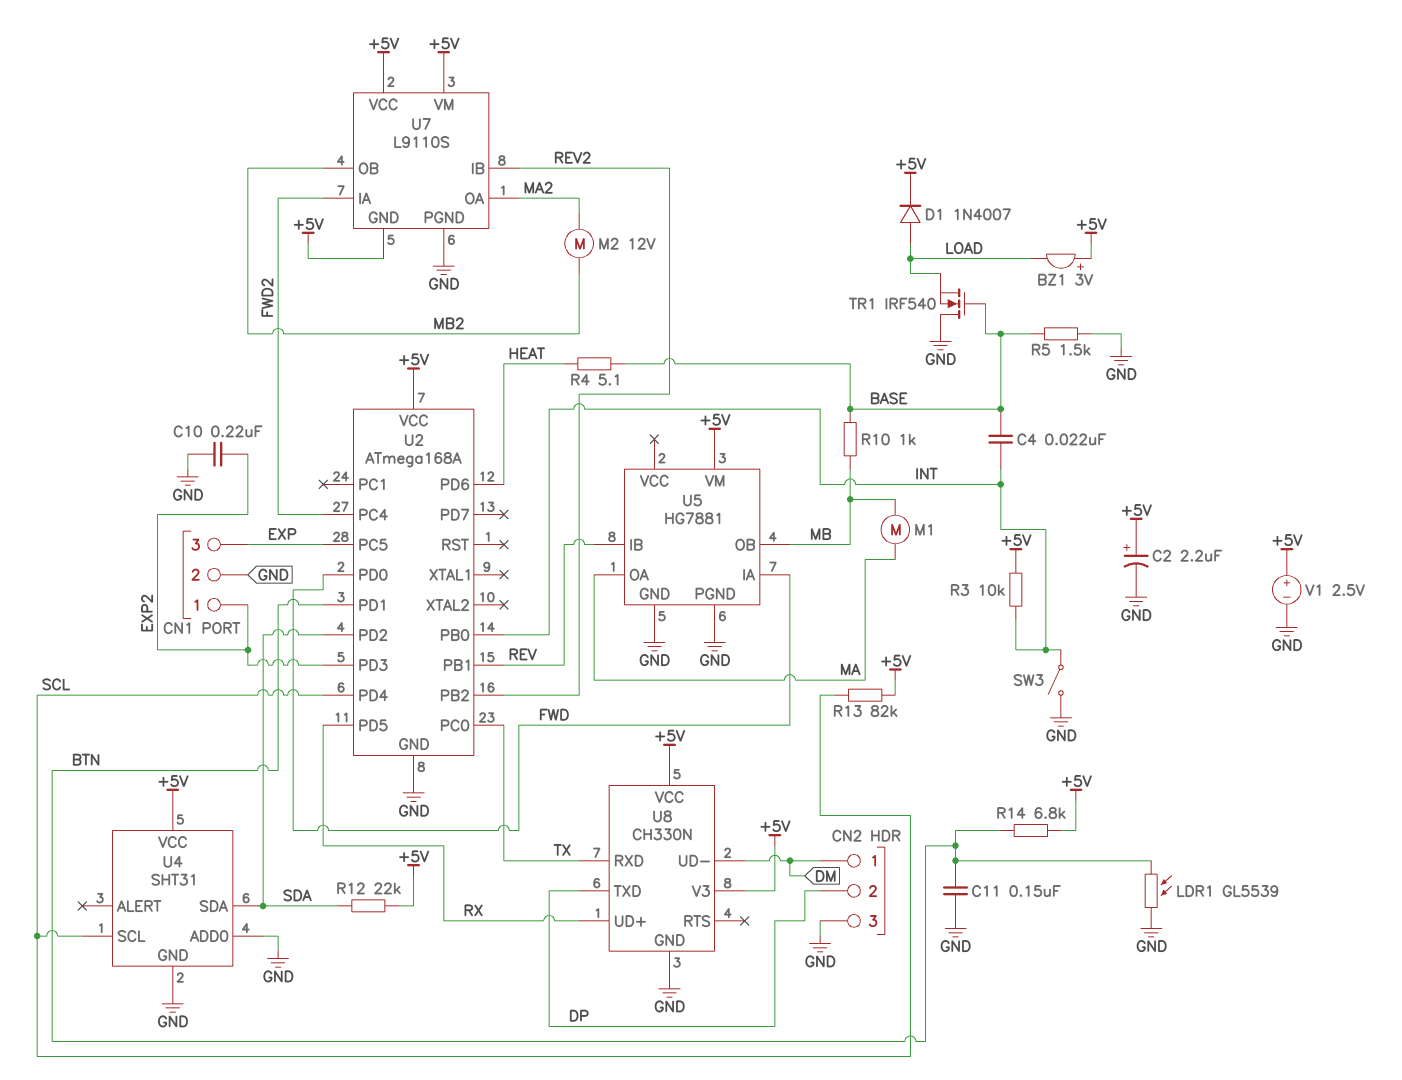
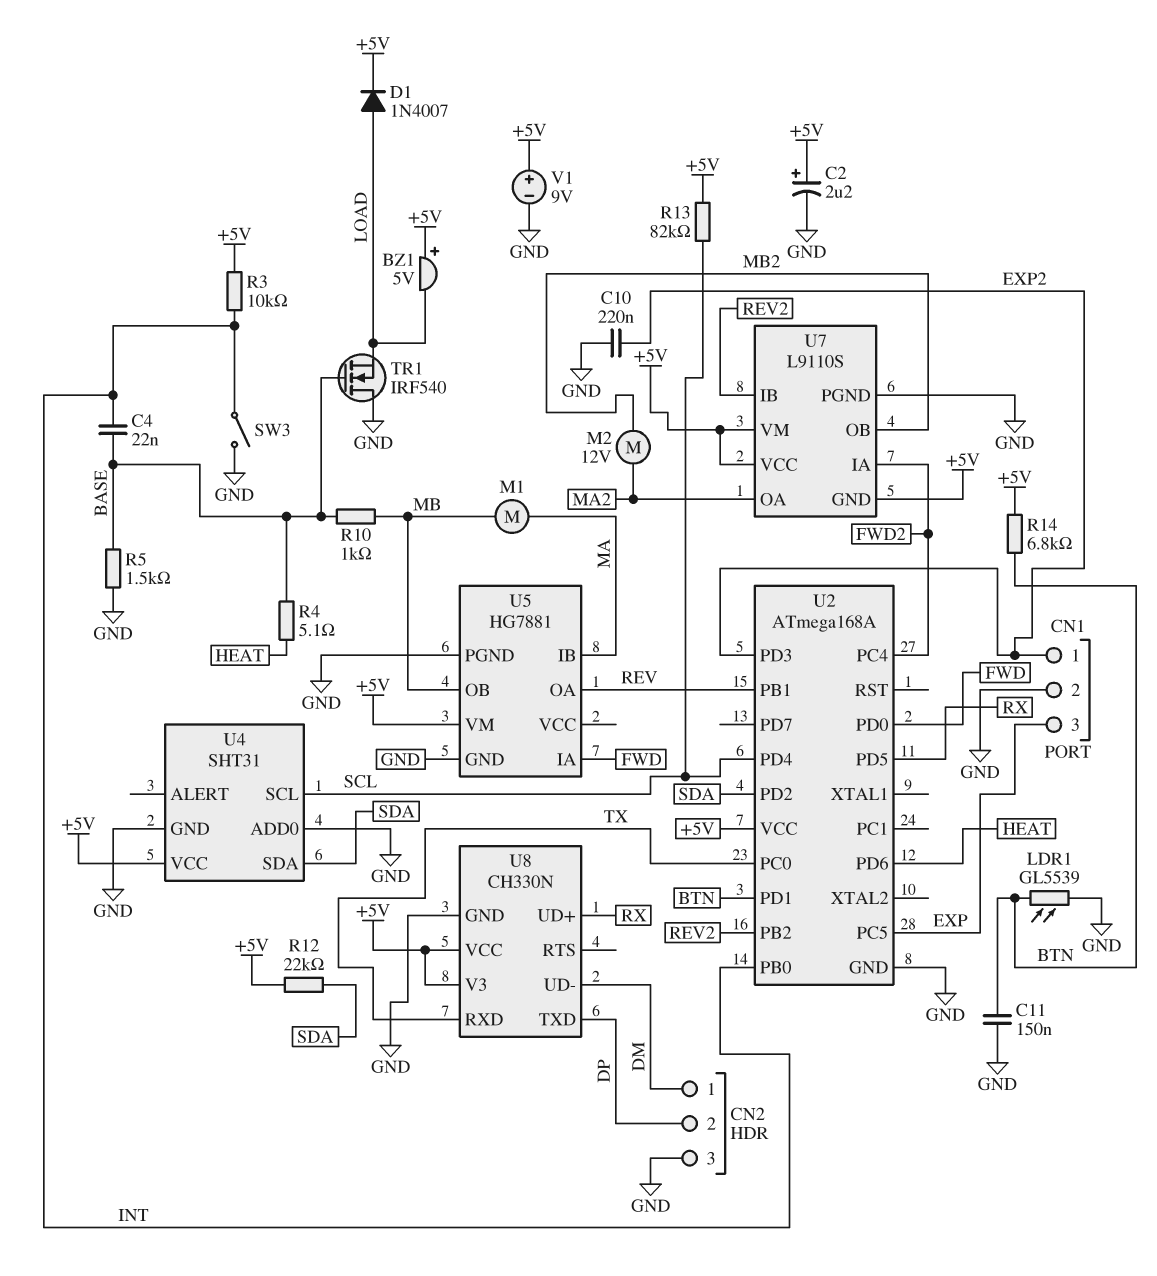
BZ1: buzzer 3V (plus +5V, minus LOAD) -> buzzer 5V (plus +5V, minus LOAD)
U5 pin IB: REV -> MA
U5 pin OA: MA -> REV
V1: 2.5V (plus +5V, minus GND) -> 9V (plus +5V, minus GND)

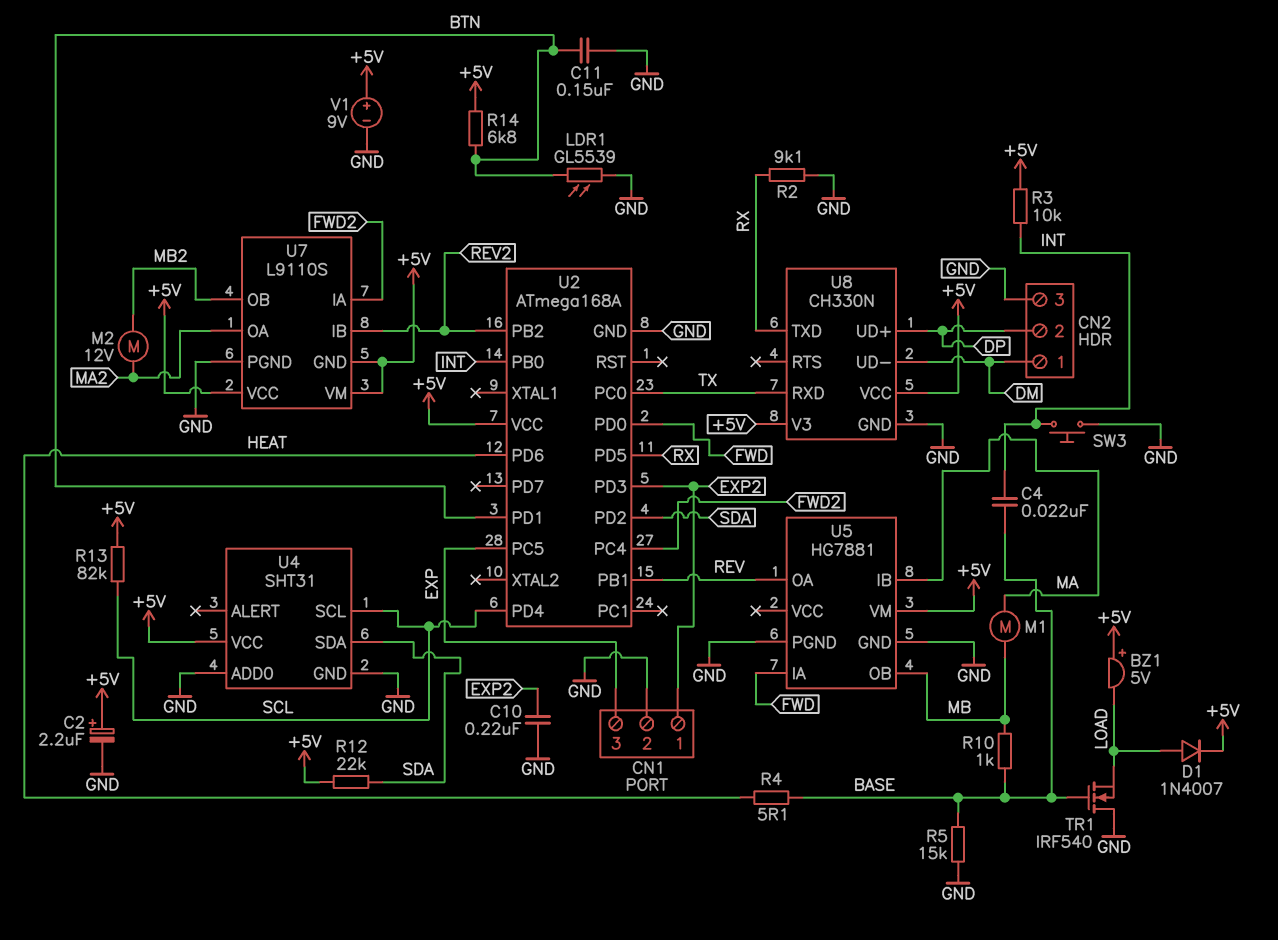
R2: none -> 9.1k (GND, RX)
R5: 1.5k (BASE, GND) -> 15k (BASE, GND)
SW3: switch (GND, INT) -> button (GND, INT)
U8 pin TXD: DP -> RX
U8 pin UD+: RX -> DP

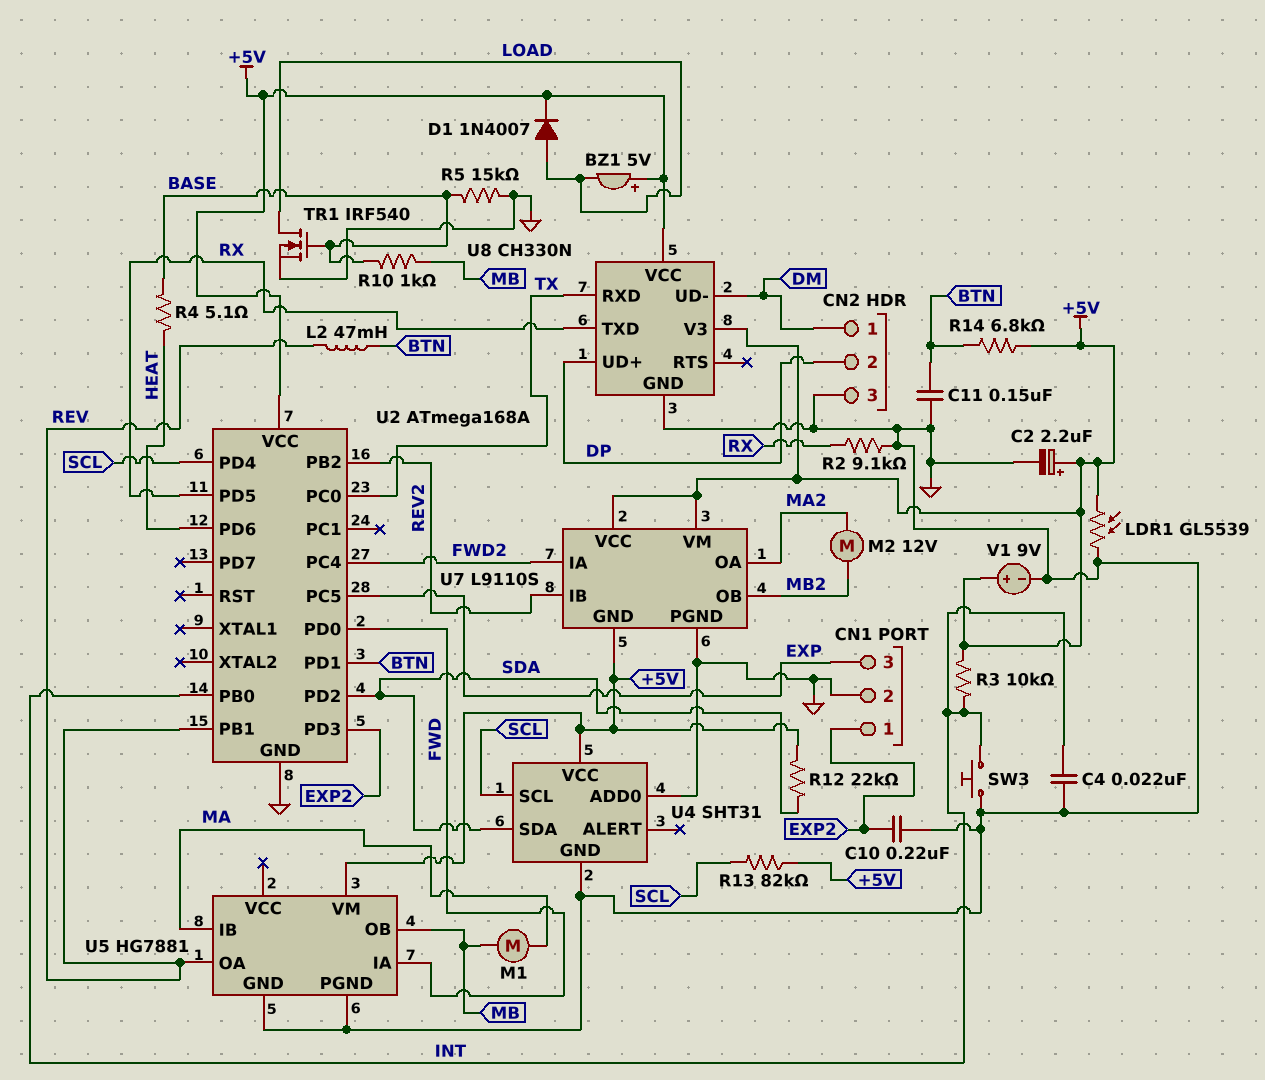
C4: 22nF (BASE, INT) -> 22nF (GND, INT)
L2: none -> 47mH (BTN, REV)
LDR1: GL5539 (BTN, GND) -> GL5539 (+5V, GND)
TR1: NMOS IRF540 (G BASE, D GND, S LOAD) -> NMOS IRF540 (G BASE, D LOAD, S GND)

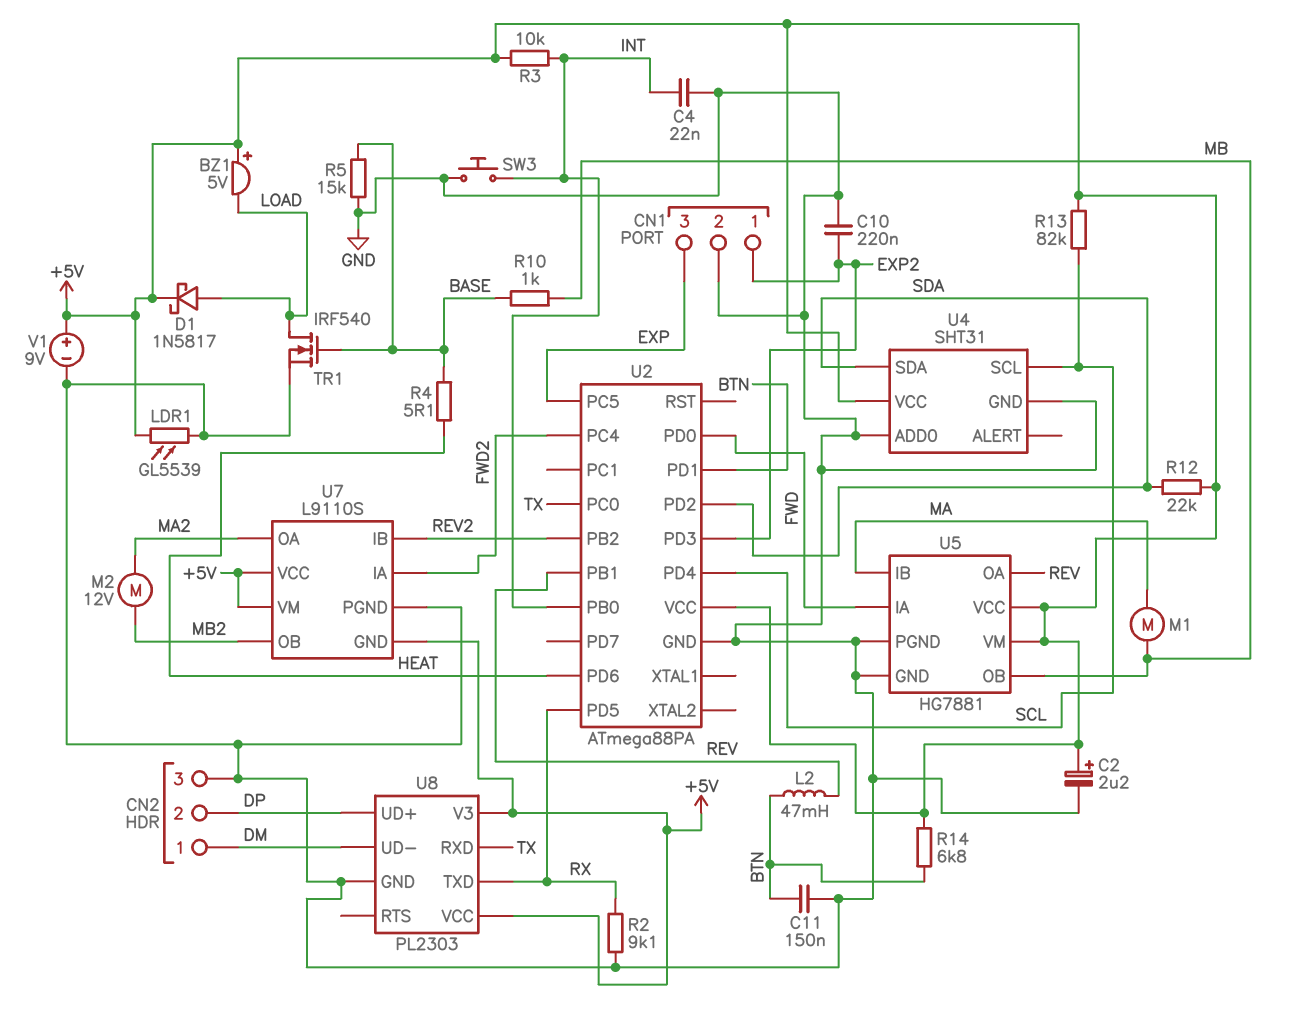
D1: diode 1N4007 (A LOAD, K +5V) -> schottky 1N5817 (A LOAD, K +5V)
U2: ATmega168A -> ATmega88PA
U5 pin VCC: none -> +5V
U8: CH330N -> PL2303

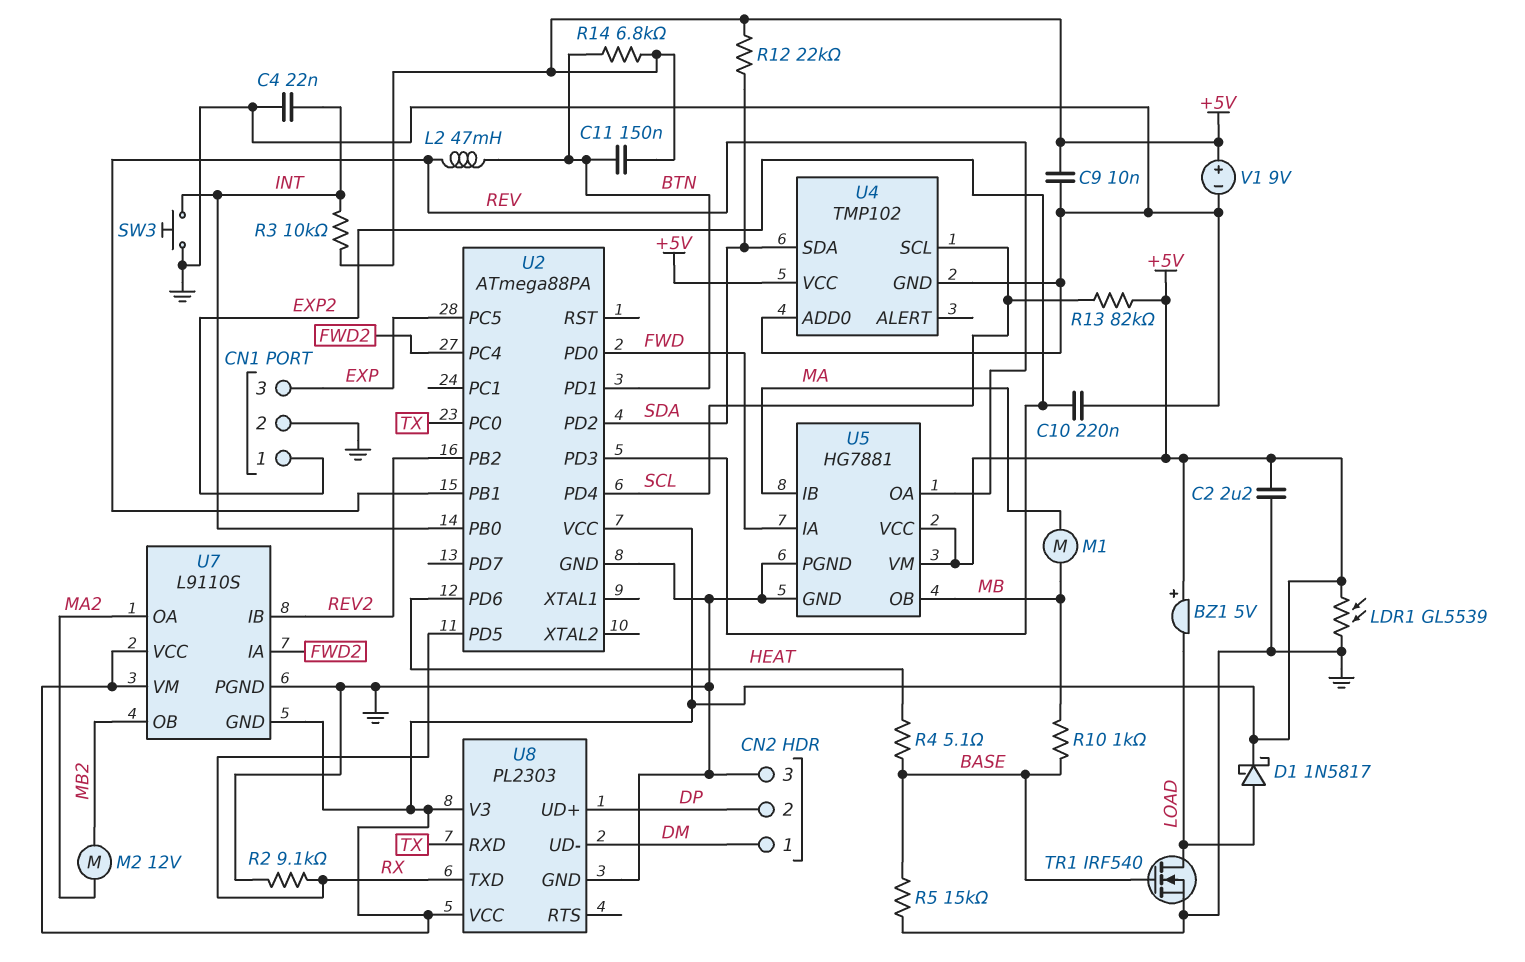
C2: 2.2uF (plus +5V, minus GND) -> 2.2uF (+5V, GND)
C9: none -> 10nF (+5V, GND)
C11: 150nF (BTN, GND) -> 150nF (+5V, BTN)
U4: SHT31 -> TMP102

